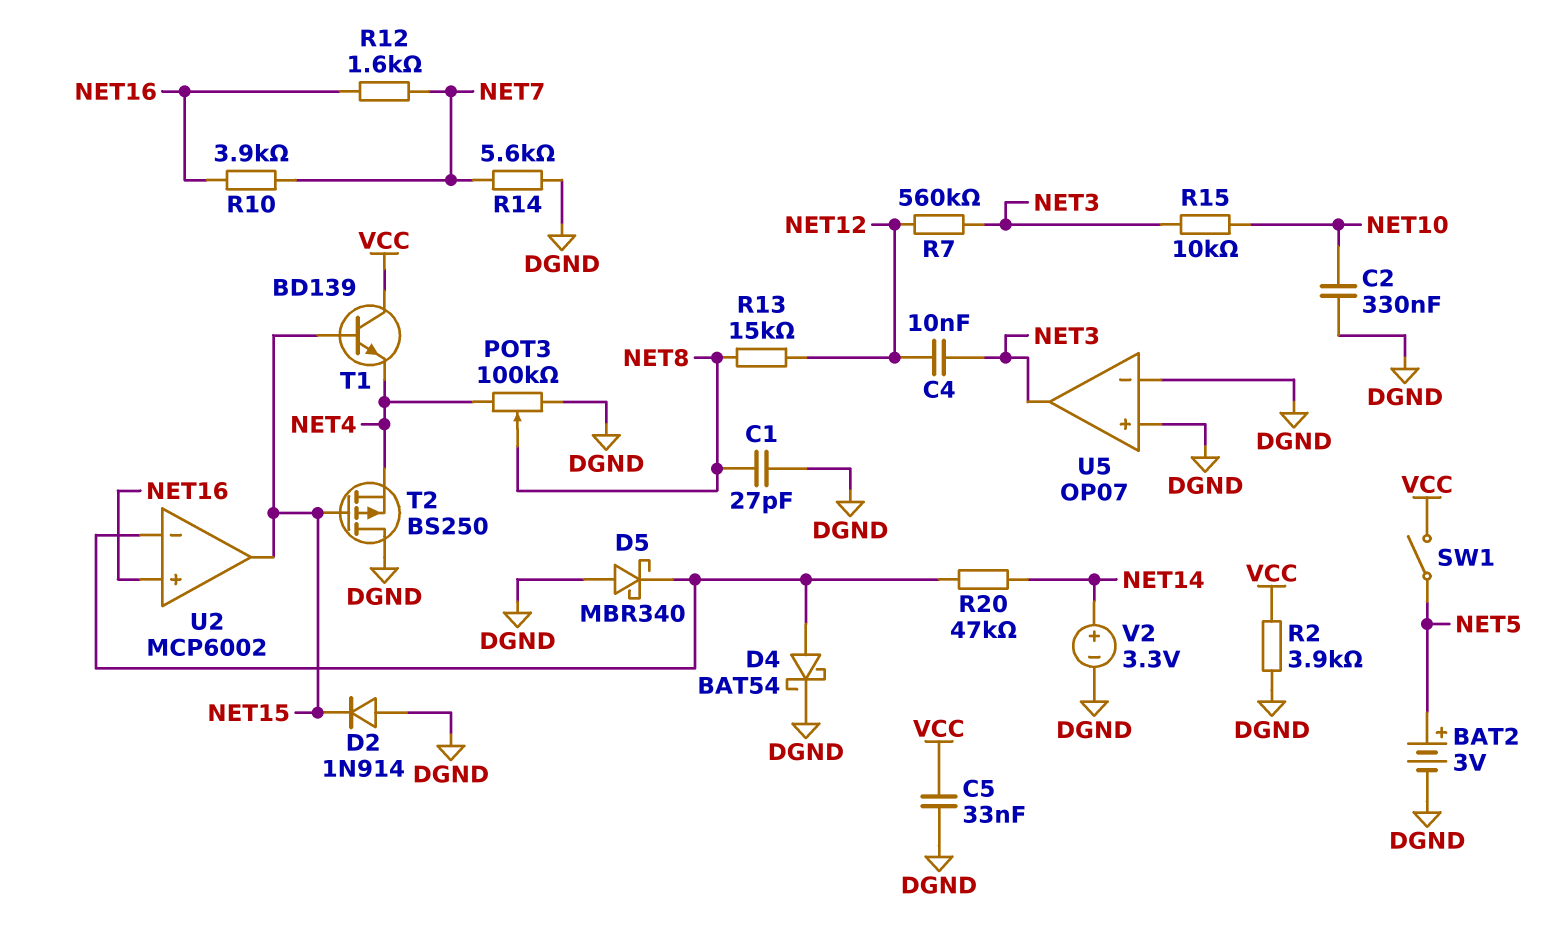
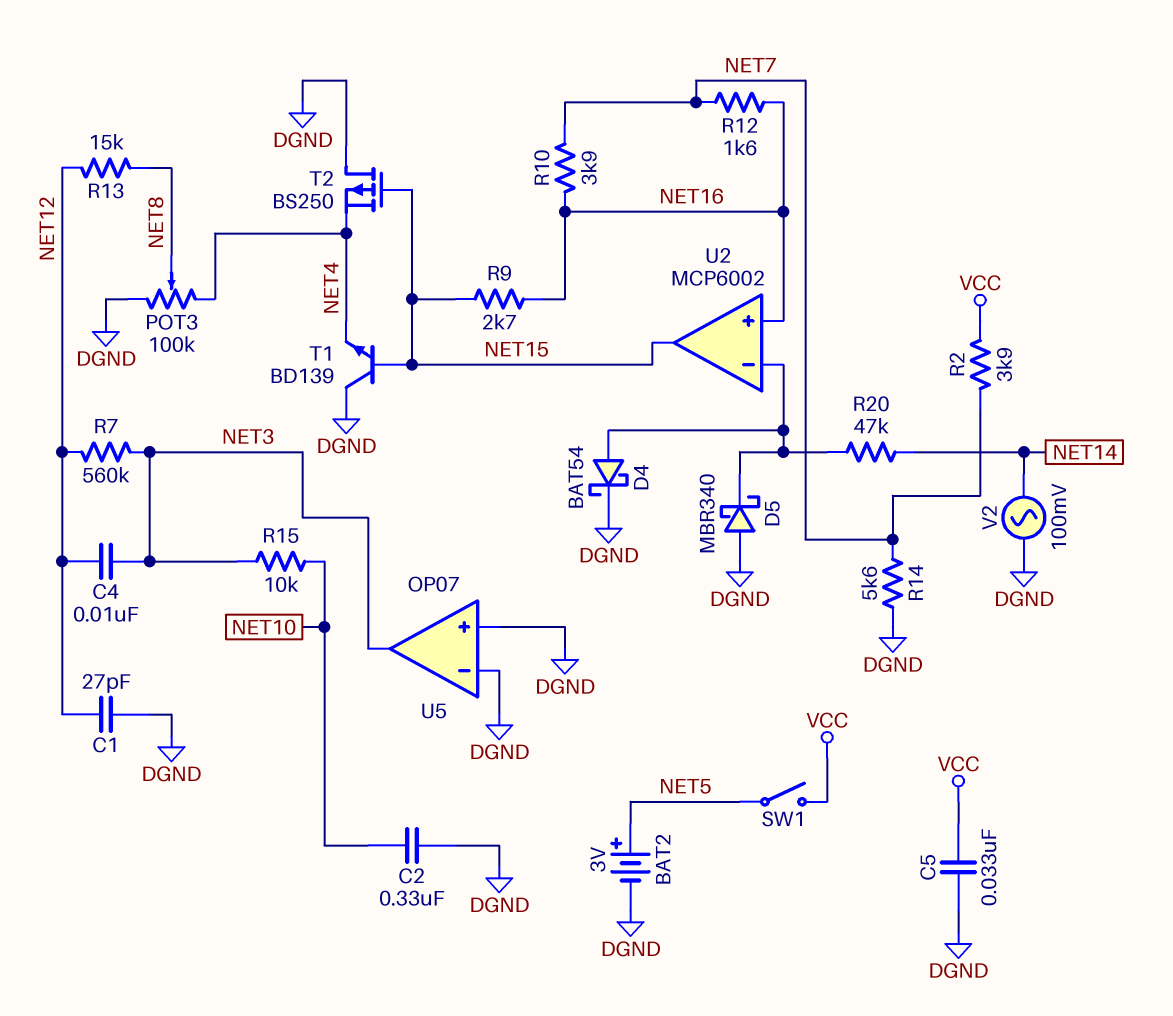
C1: 27pF (DGND, NET8) -> 27pF (DGND, NET12)
D2: diode 1N914 (A DGND, K NET15) -> none
R2: 3.9k (DGND, VCC) -> 3.9k (NET7, VCC)
R9: none -> 2.7k (NET15, NET16)
T1: NPN BD139 (B NET15, C VCC, E NET4) -> NPN BD139 (B NET15, C DGND, E NET4)
V2: 3.3V (plus NET14, minus DGND) -> AC 100mV (DGND, NET14)

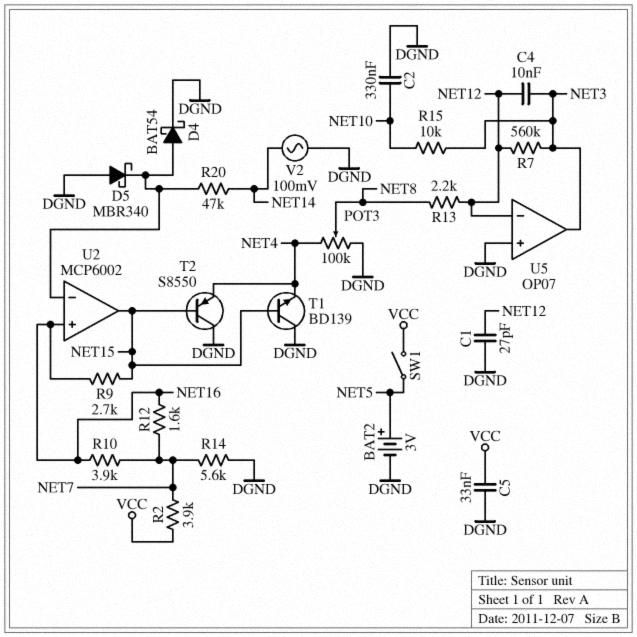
R13: 15k (NET8, NET12) -> 2.2k (NET8, NET12)
T2: PMOS BS250 (G NET15, D DGND, S NET4) -> PNP S8550 (B NET15, C DGND, E NET4)
U5 pin in-: DGND -> NET12

